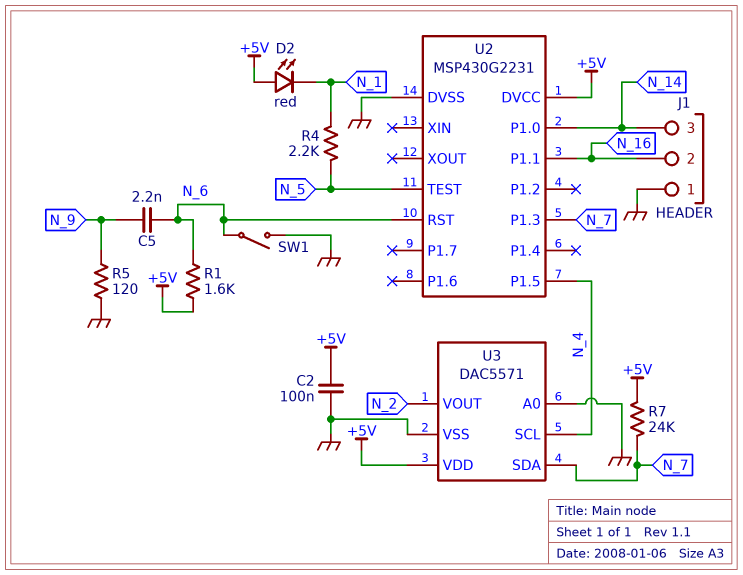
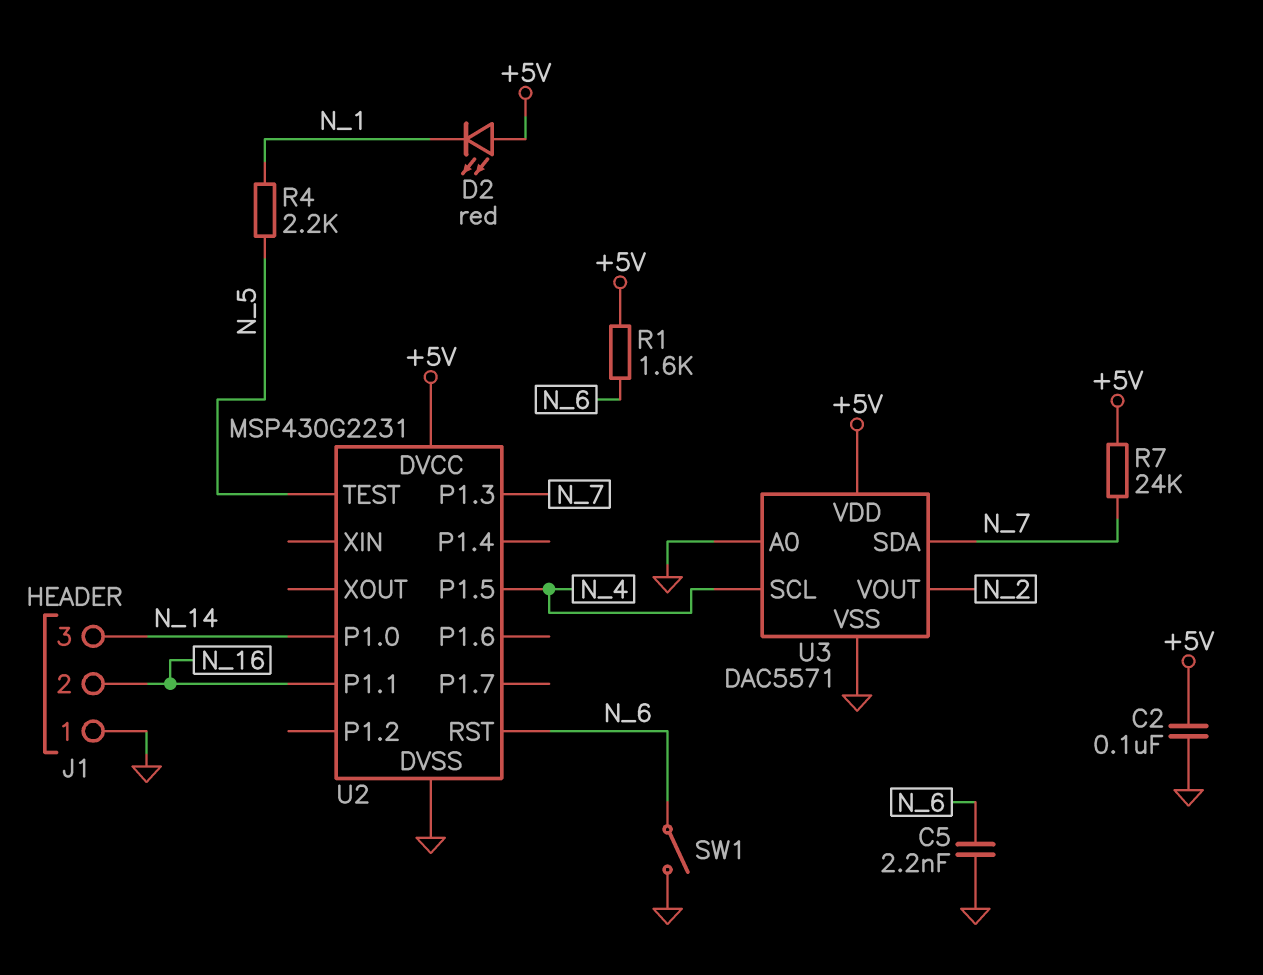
C5: 2.2nF (N_6, N_9) -> 2.2nF (GND, N_6)
R5: 120 (GND, N_9) -> none

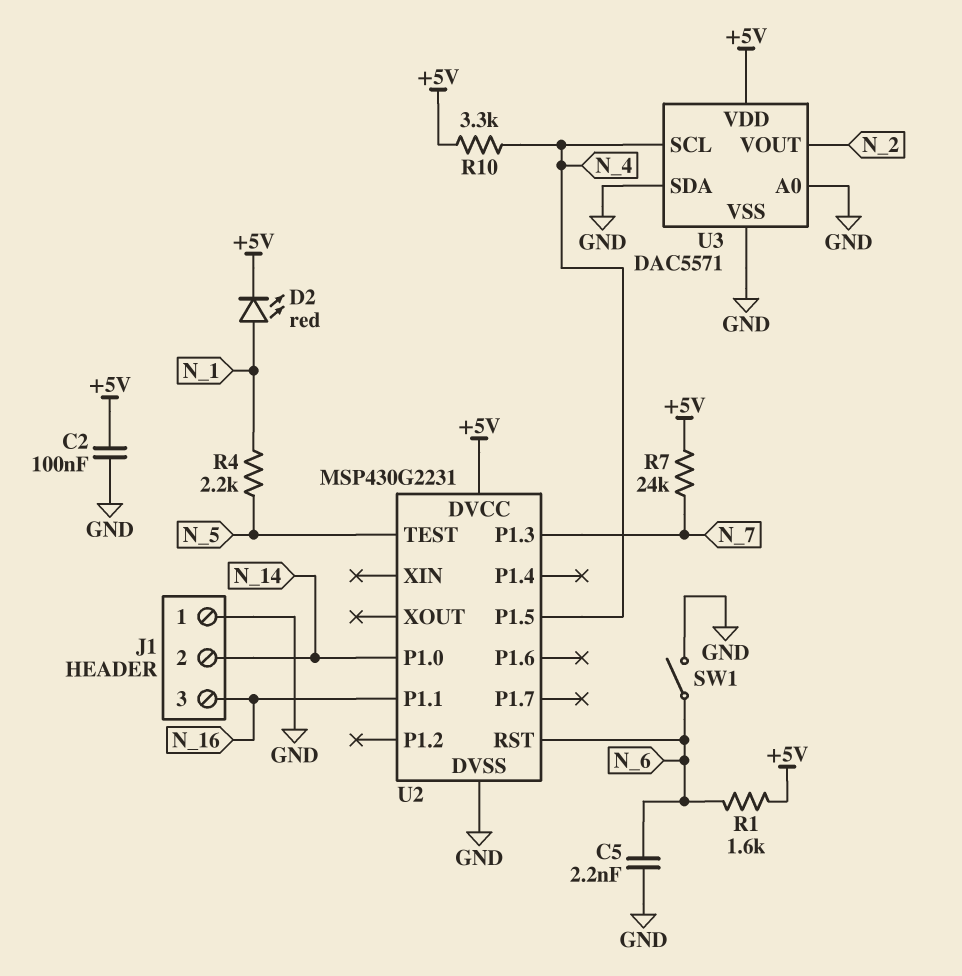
D2: LED red (A +5V, K N_1) -> LED red (A N_1, K +5V)
J1 pin 2: N_16 -> N_14
J1 pin 3: N_14 -> N_16
R10: none -> 3.3k (+5V, N_4)
U3 pin SDA: N_7 -> GND

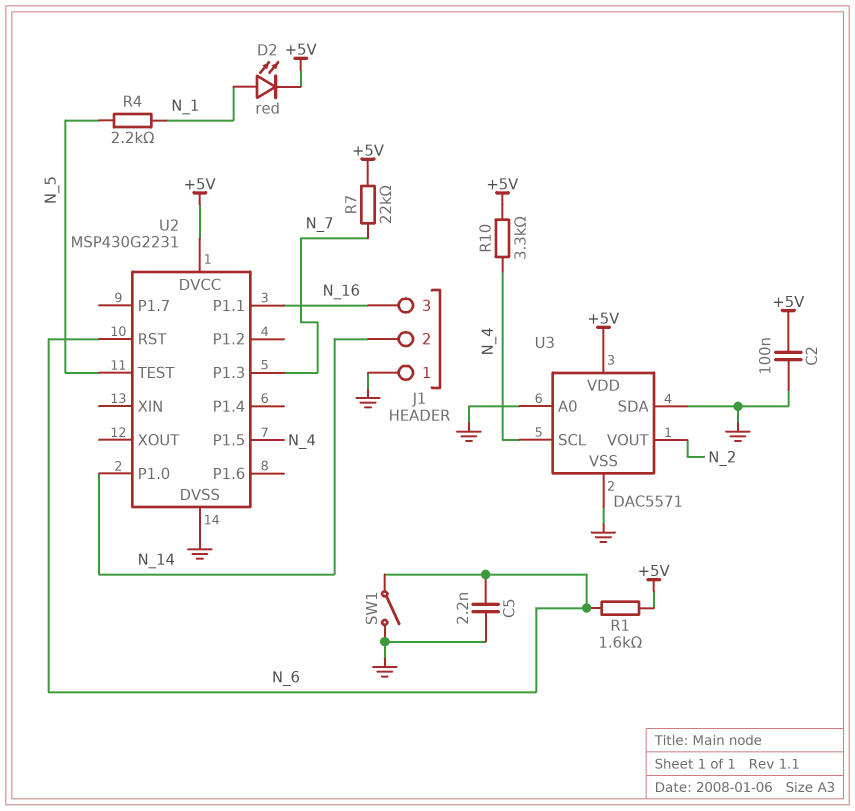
R7: 24k (+5V, N_7) -> 22k (+5V, N_7)

